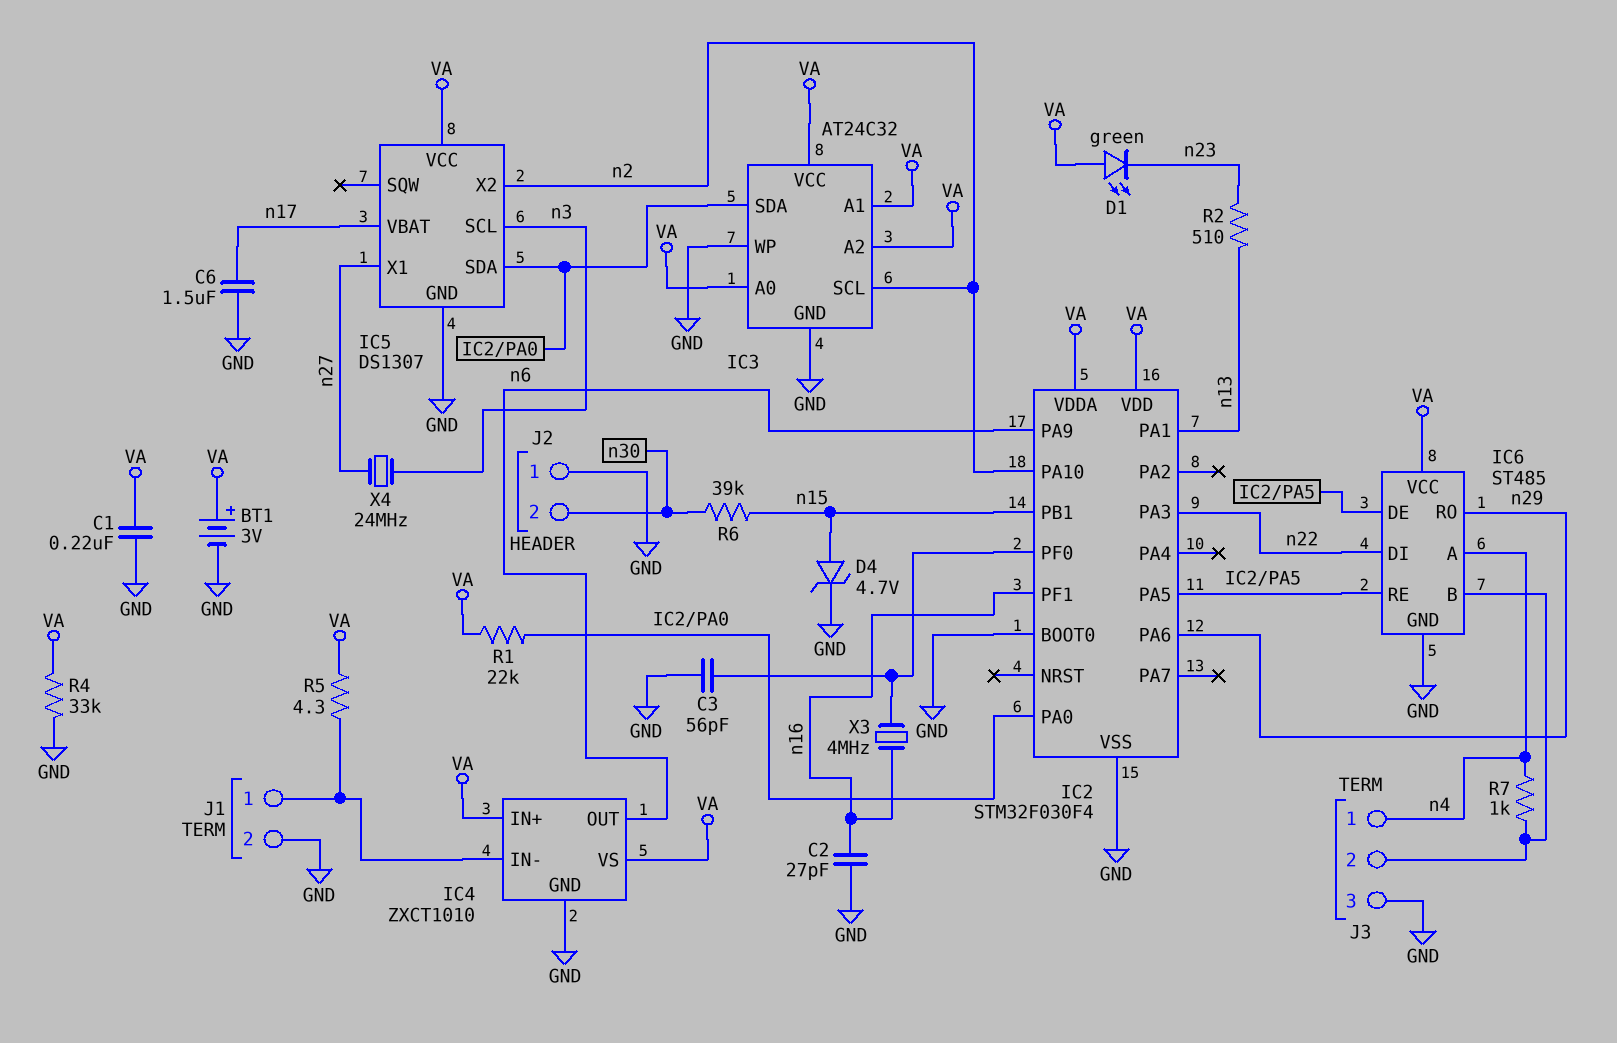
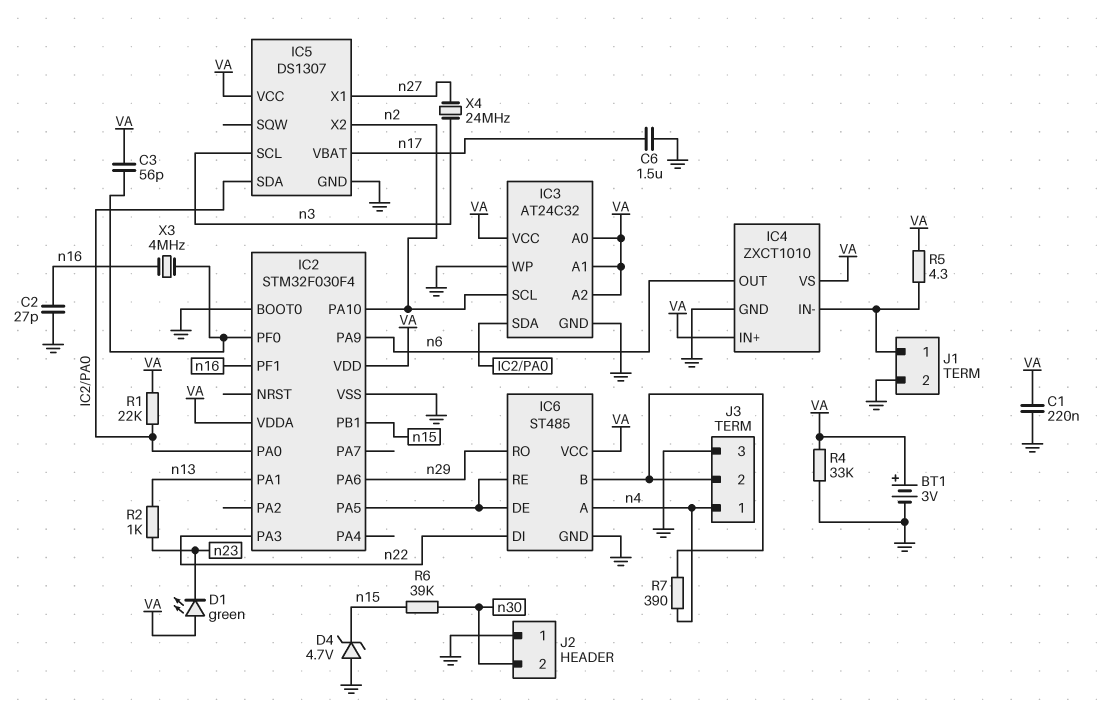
C3: 56pF (GND, IC2/PF0) -> 56pF (IC2/PF0, VA)
D4: zener 4.7V (A n15, K GND) -> zener 4.7V (A GND, K n15)
R2: 510 (n13, n23) -> 1k (n13, n23)
R7: 1k (IC6/B, n4) -> 390 (IC6/B, n4)

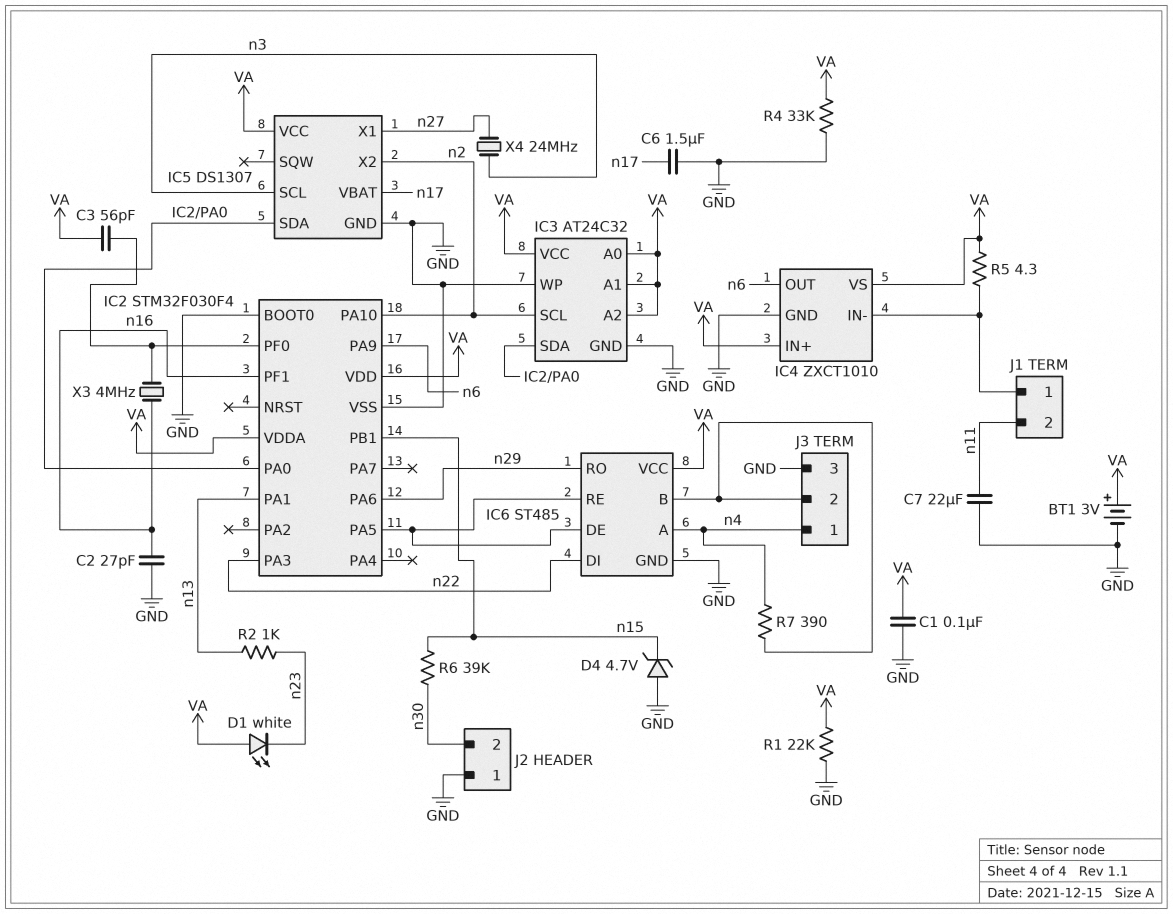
C1: 220nF (GND, VA) -> 100nF (GND, VA)
C7: none -> 22uF (GND, n11)
D1: LED green (A VA, K n23) -> LED white (A VA, K n23)
J1 pin 2: GND -> n11
R1: 22k (IC2/PA0, VA) -> 22k (GND, VA)

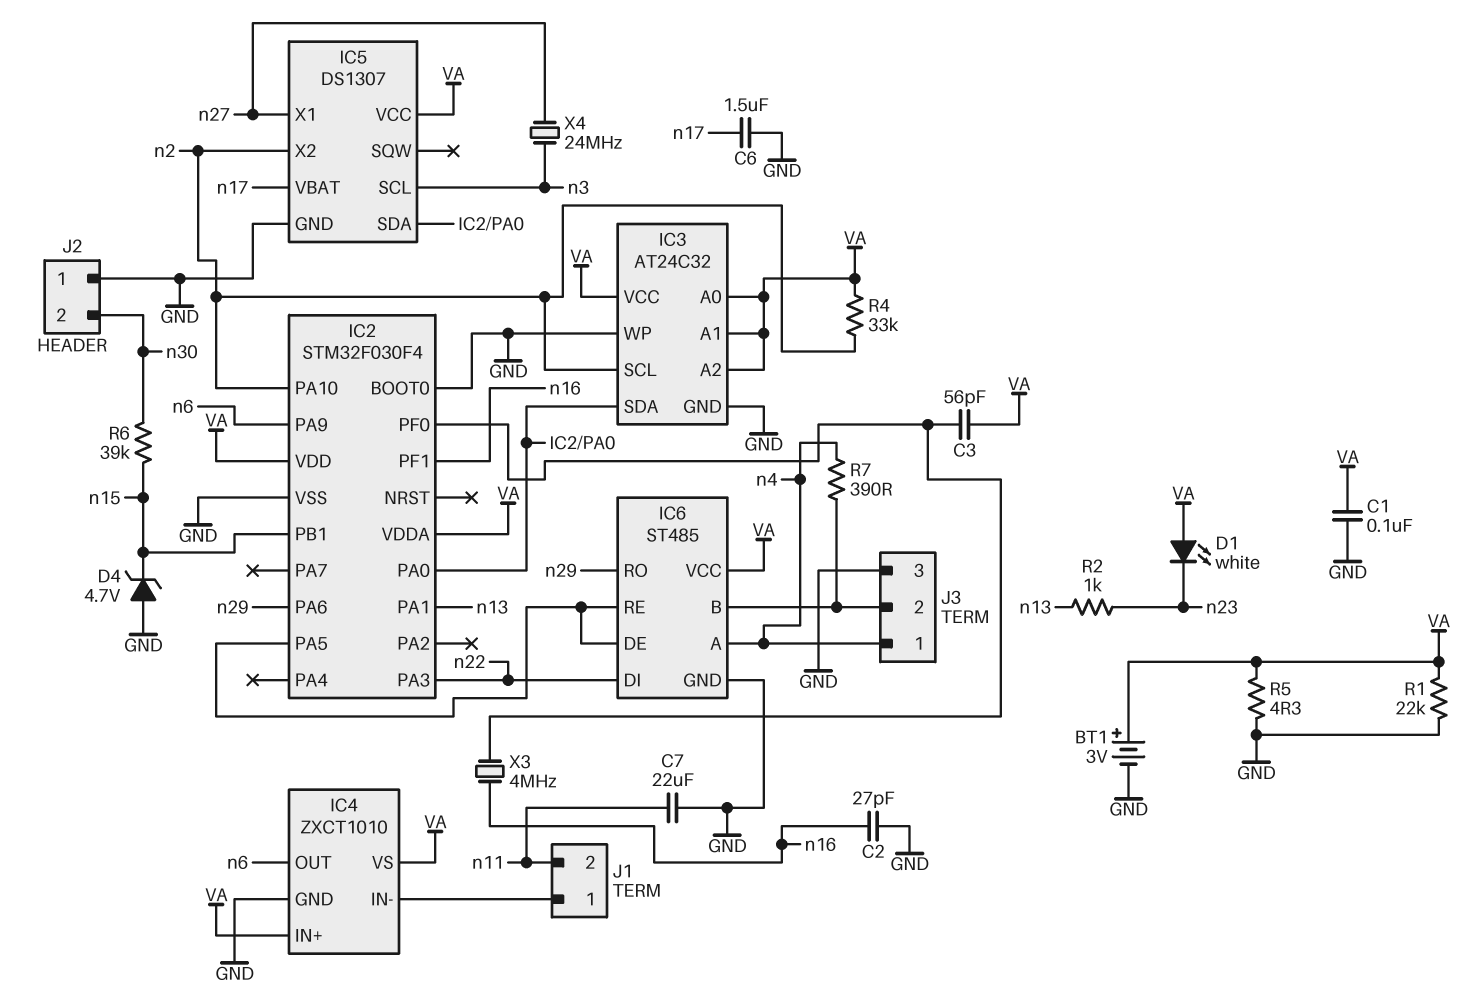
R4: 33k (GND, VA) -> 33k (VA, n2)
R5: 4.3 (IC4/IN-, VA) -> 4.3 (GND, VA)

